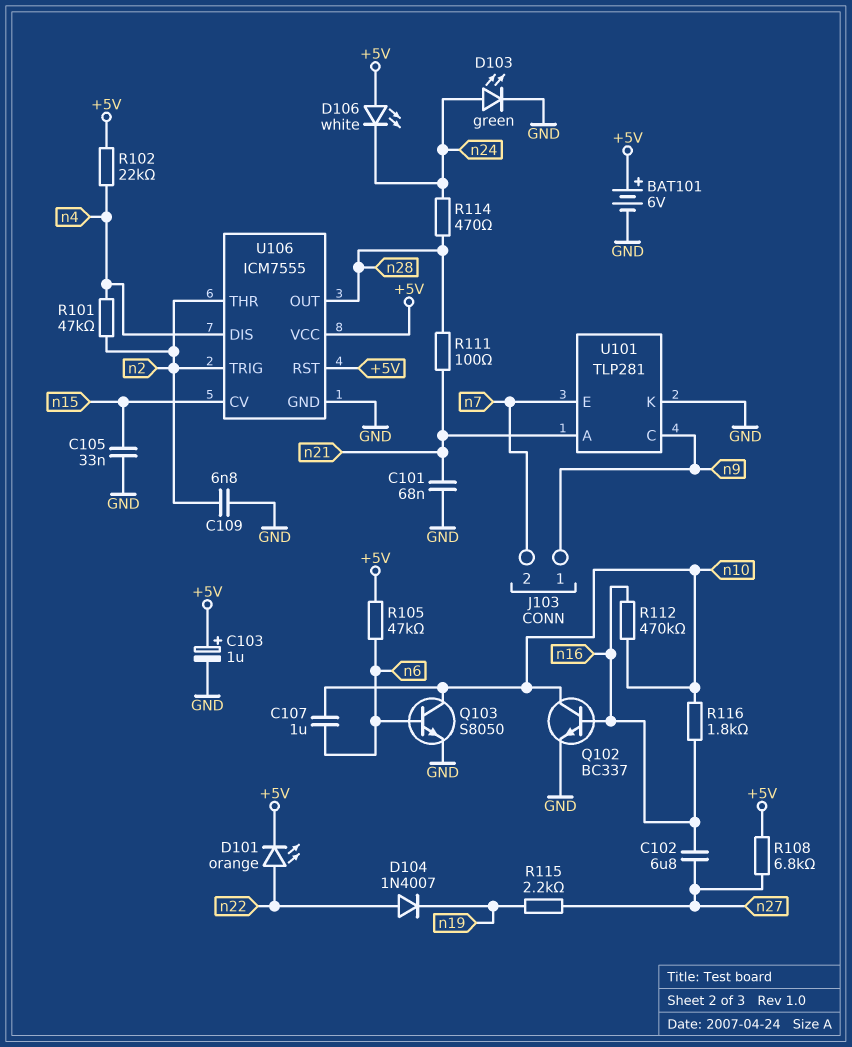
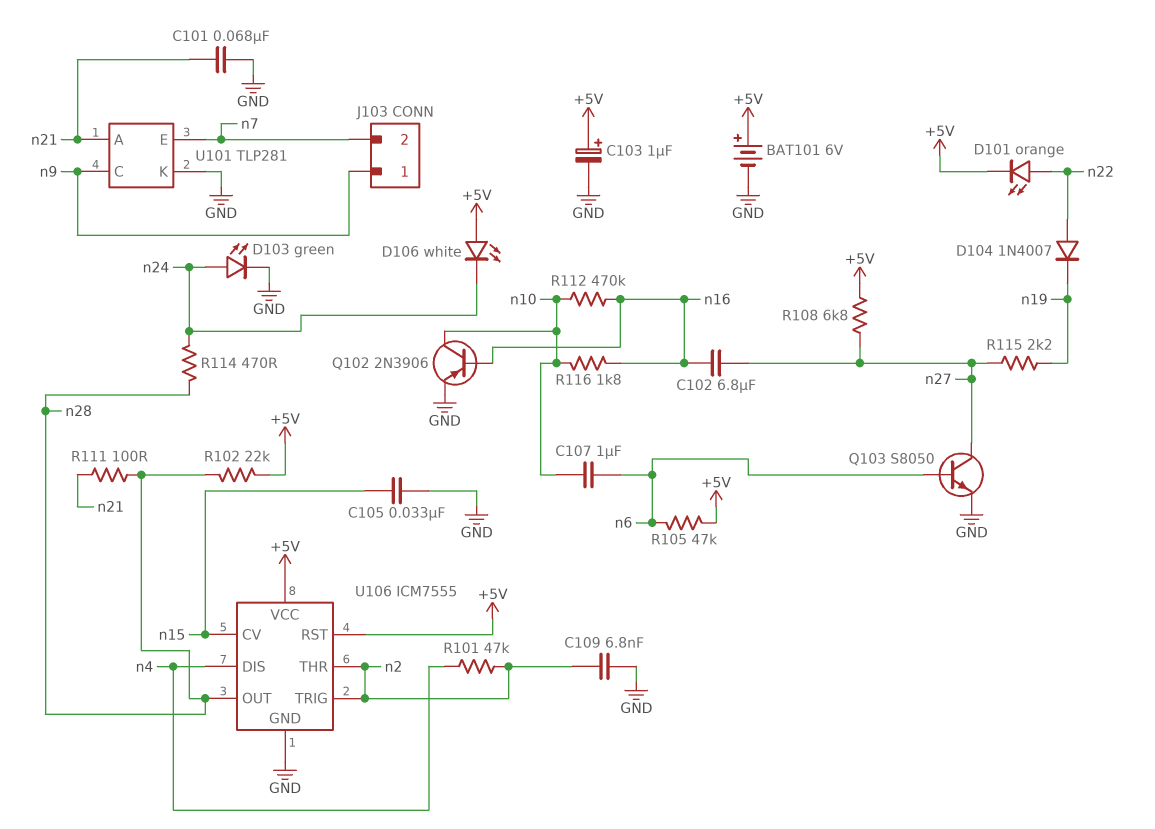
Q102: NPN BC337 (B n16, C n10, E GND) -> PNP 2N3906 (B n16, C n10, E GND)
Q103: NPN S8050 (B n6, C n10, E GND) -> NPN S8050 (B n6, C n27, E GND)
R102: 22k (+5V, n4) -> 22k (+5V, n28)

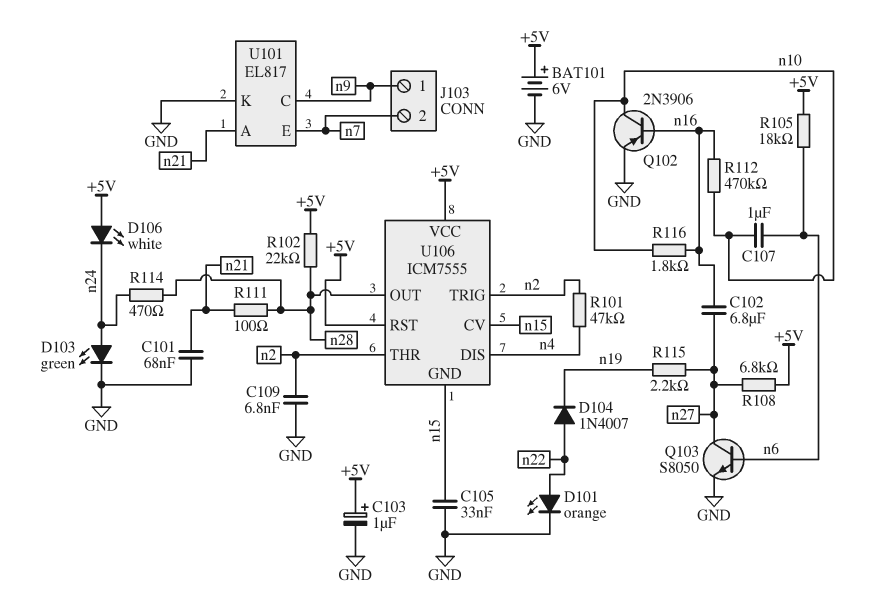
D101: LED orange (A n22, K +5V) -> LED orange (A n22, K GND)
R105: 47k (+5V, n6) -> 18k (+5V, n6)
U101: TLP281 -> EL817
U106 pin GND: GND -> n15

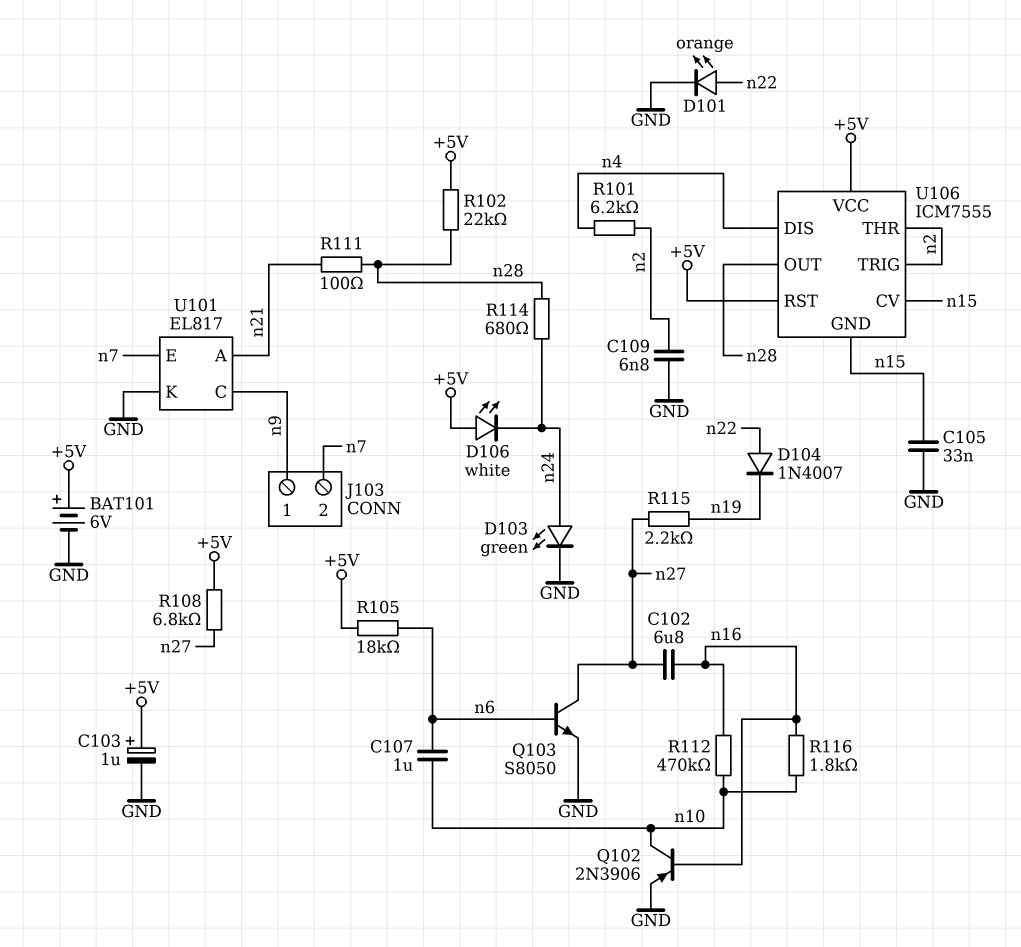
C101: 68nF (GND, n21) -> none
R101: 47k (n2, n4) -> 6.2k (n2, n4)
R114: 470 (n24, n28) -> 680 (n24, n28)

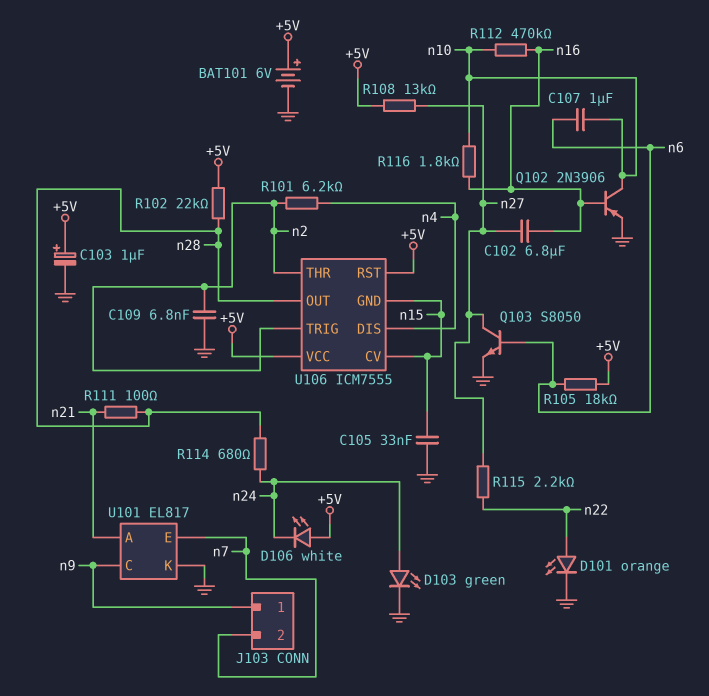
D104: diode 1N4007 (A n22, K n19) -> none
R108: 6.8k (+5V, n27) -> 13k (+5V, n27)
R115: 2.2k (n19, n27) -> 2.2k (n22, n27)

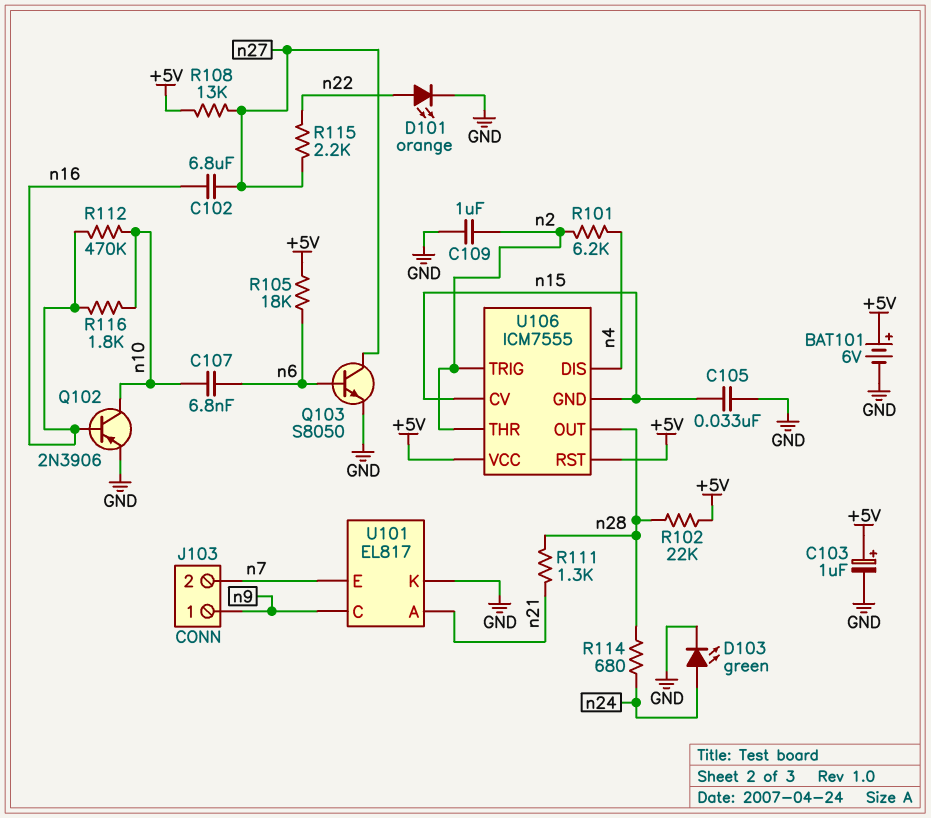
C107: 1uF (n6, n10) -> 6.8nF (n6, n10)
C109: 6.8nF (GND, n2) -> 1uF (GND, n2)
D106: LED white (A +5V, K n24) -> none
R111: 100 (n21, n28) -> 1.3k (n21, n28)

